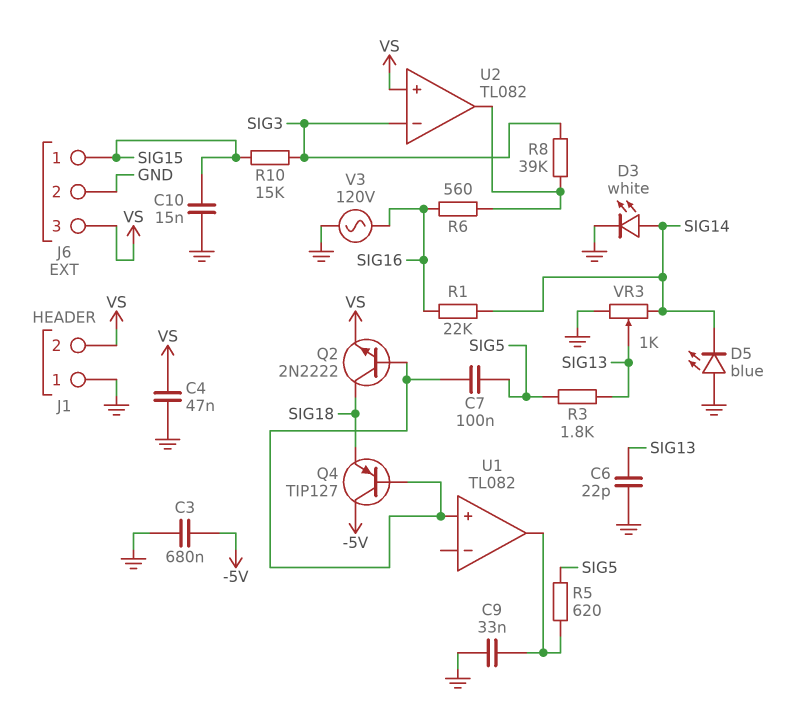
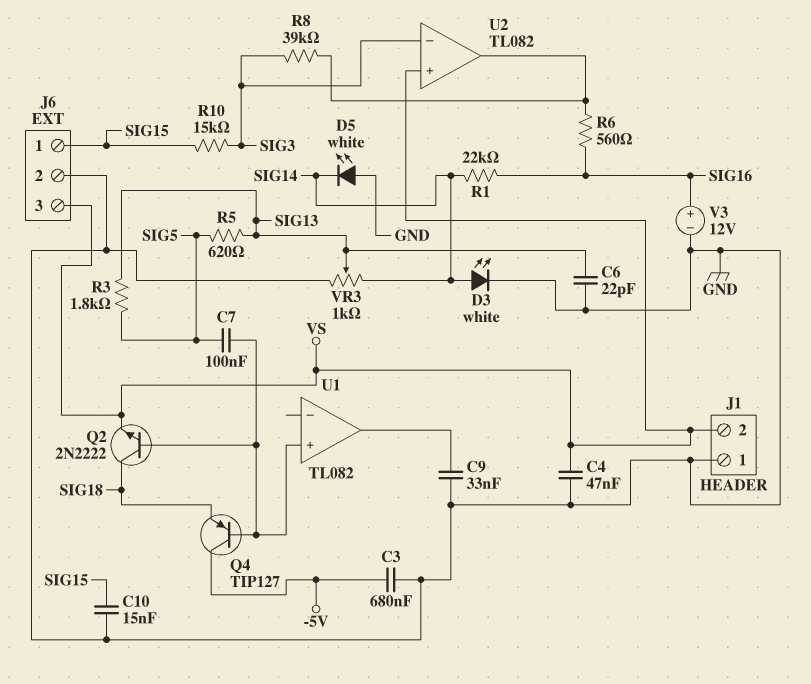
D5: LED blue (A GND, K SIG14) -> LED white (A GND, K SIG14)
R5: 620 (SIG5, U1/out) -> 620 (SIG5, SIG13)
V3: AC 120V (GND, SIG16) -> 12V (plus SIG16, minus GND)

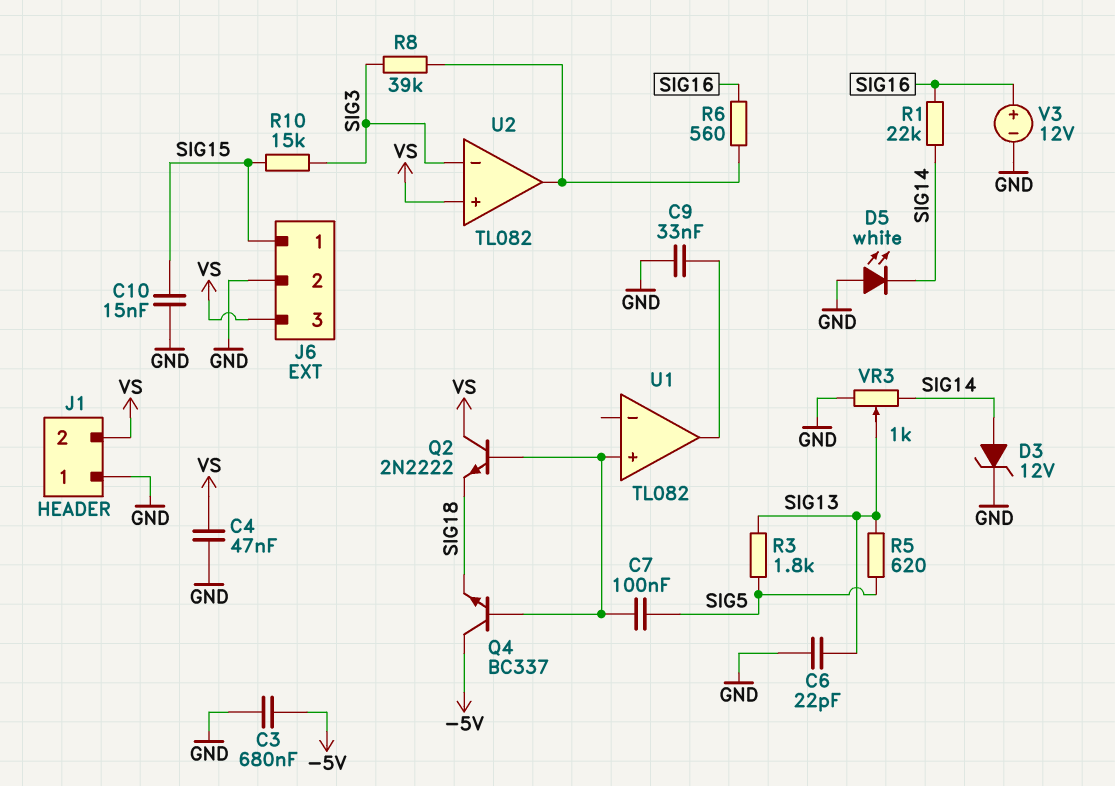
D3: LED white (A SIG14, K GND) -> zener 12V (A SIG14, K GND)
Q2: NPN 2N2222 (B U1/in+, C SIG18, E VS) -> NPN 2N2222 (B U1/in+, C VS, E SIG18)
Q4: PNP TIP127 (B U1/in+, C -5V, E SIG18) -> NPN BC337 (B U1/in+, C -5V, E SIG18)

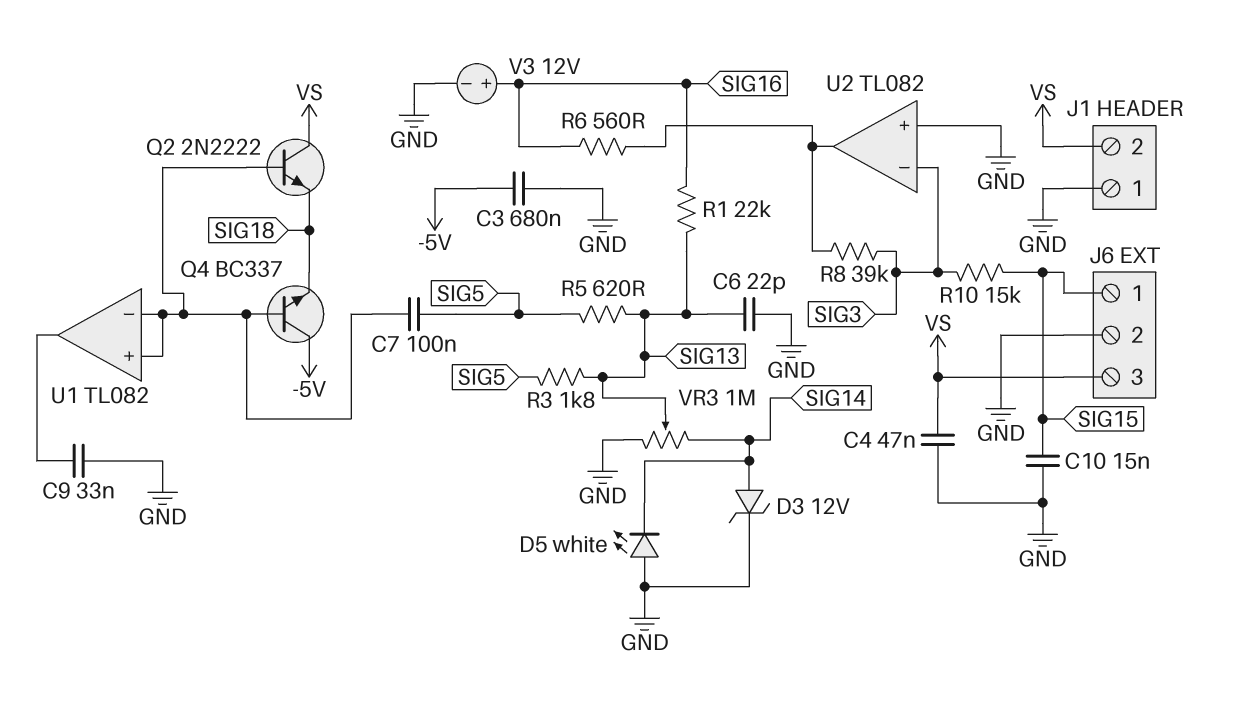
R1: 22k (SIG14, SIG16) -> 22k (SIG13, SIG16)
U1 pin in-: none -> U1/in+
U2 pin in+: VS -> GND
VR3: 1k (GND, SIG14, wiper SIG13) -> 1M (GND, SIG14, wiper SIG13)

